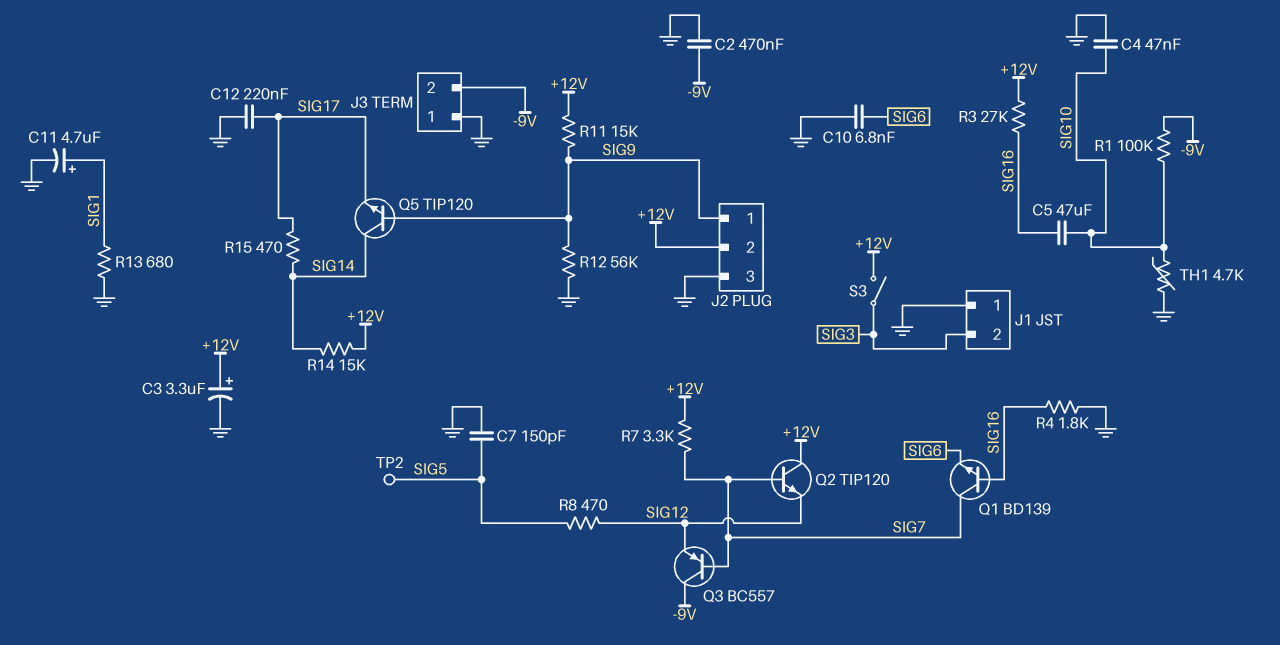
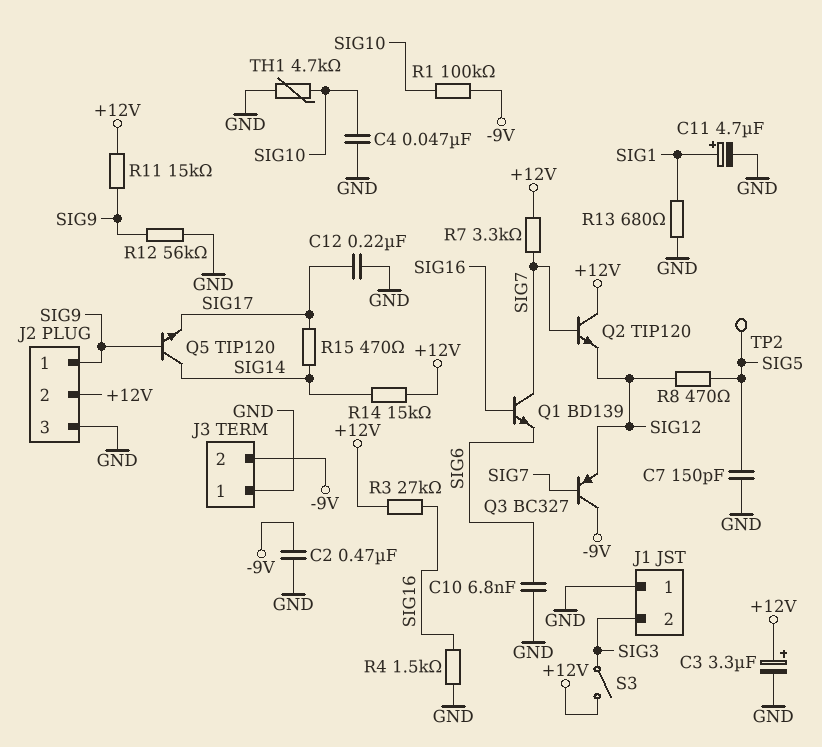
C5: 47uF (SIG10, SIG16) -> none
Q3: PNP BC557 (B SIG7, C -9V, E SIG12) -> PNP BC327 (B SIG7, C -9V, E SIG12)
R4: 1.8k (GND, SIG16) -> 1.5k (GND, SIG16)

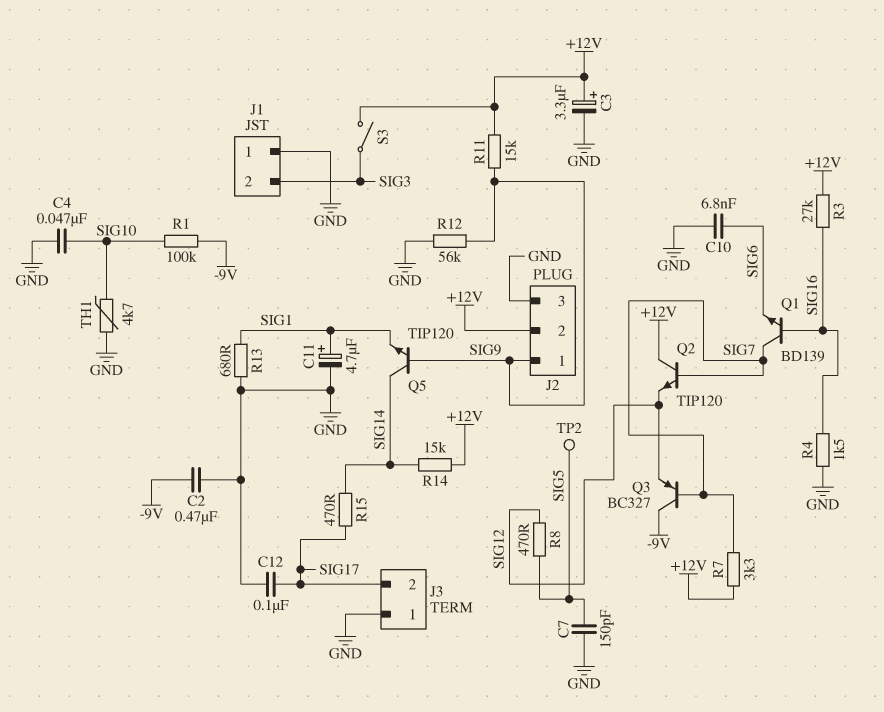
C12: 220nF (GND, SIG17) -> 100nF (GND, SIG17)
J3 pin 2: -9V -> SIG17
Q5: NPN TIP120 (B SIG9, C SIG14, E SIG17) -> NPN TIP120 (B SIG9, C SIG14, E SIG1)

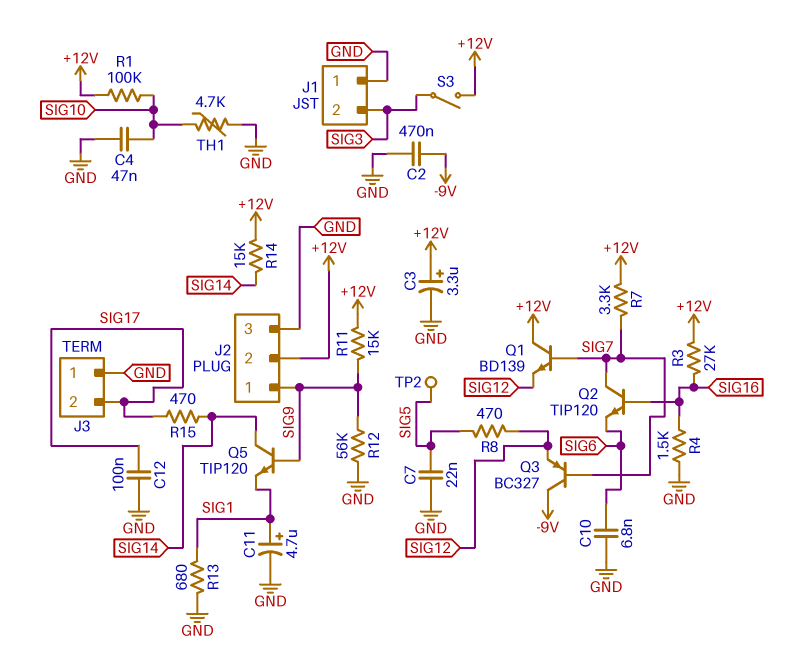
C7: 150pF (GND, SIG5) -> 22nF (GND, SIG5)
Q1: NPN BD139 (B SIG16, C SIG7, E SIG6) -> NPN BD139 (B SIG7, C +12V, E SIG12)
Q2: NPN TIP120 (B SIG7, C +12V, E SIG12) -> NPN TIP120 (B SIG16, C SIG7, E SIG6)
R1: 100k (-9V, SIG10) -> 100k (+12V, SIG10)

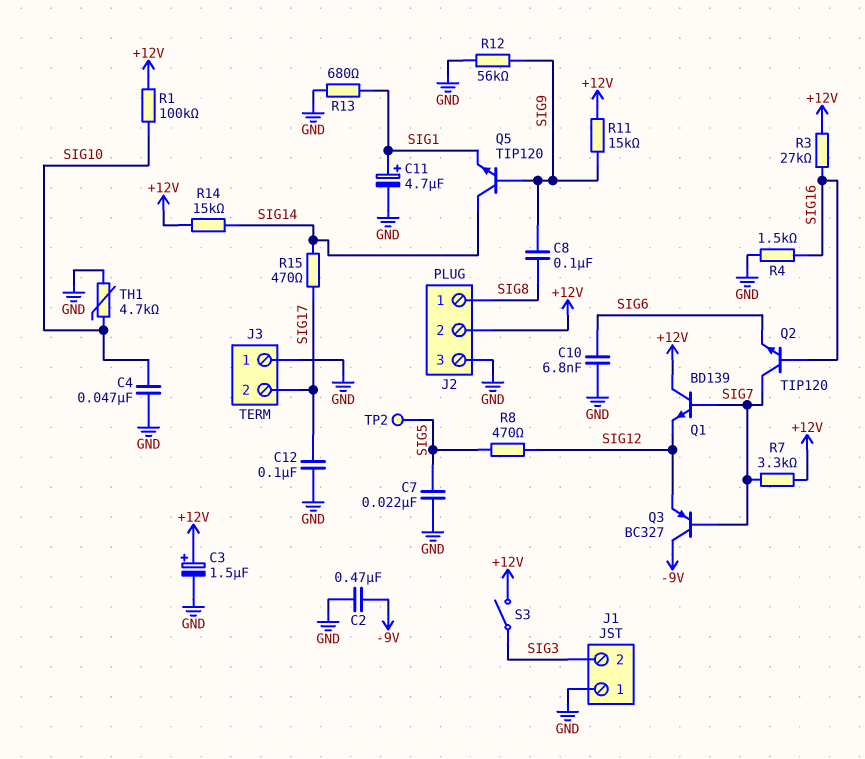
C3: 3.3uF (plus +12V, minus GND) -> 1.5uF (plus +12V, minus GND)
C8: none -> 100nF (SIG8, SIG9)
J2 pin 1: SIG9 -> SIG8

